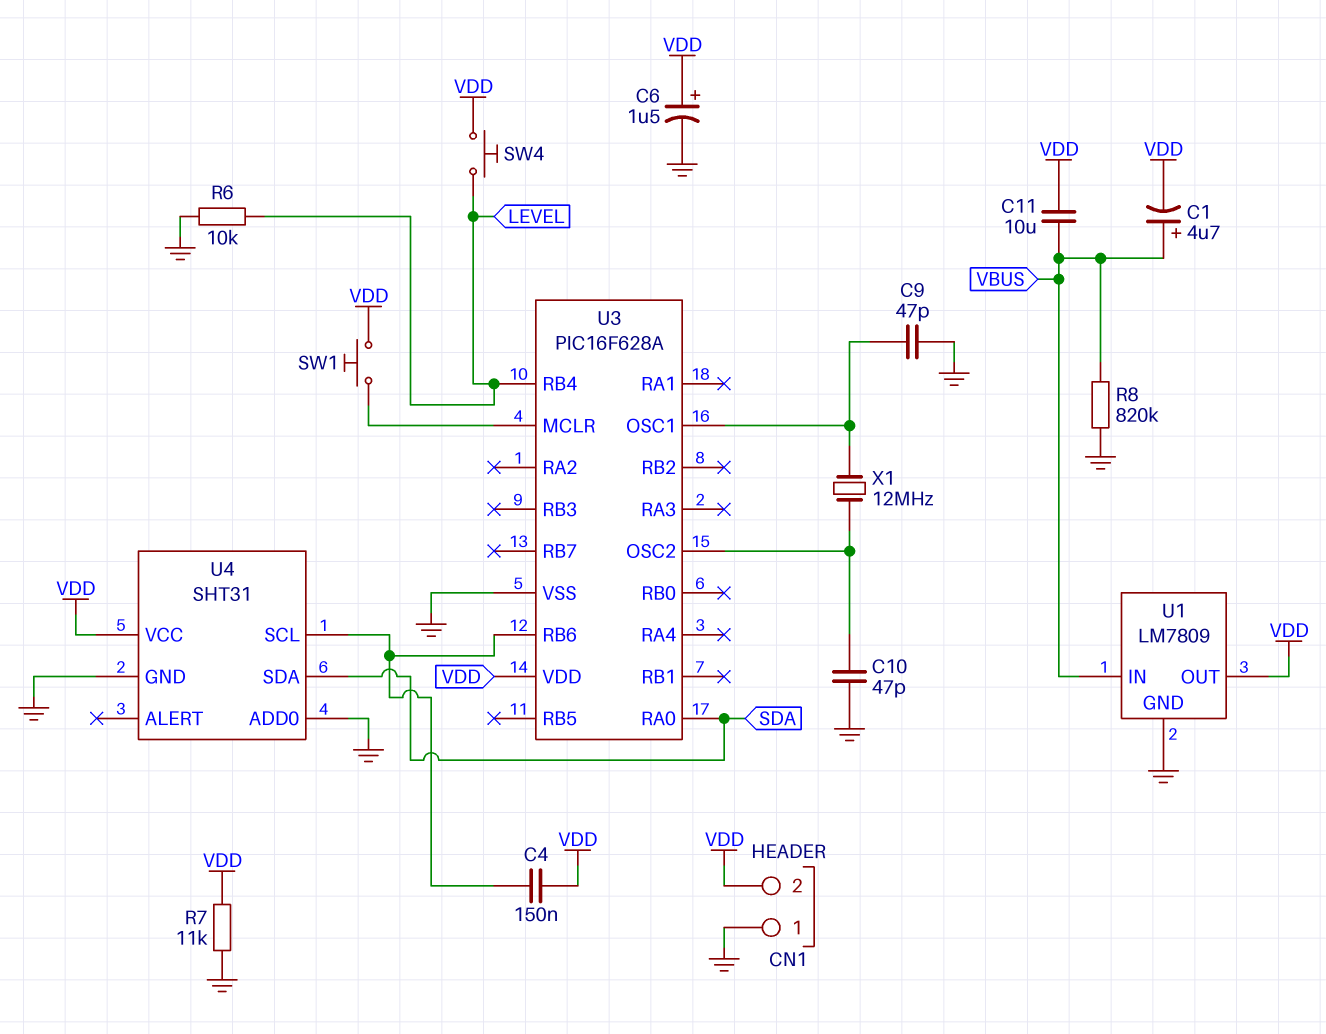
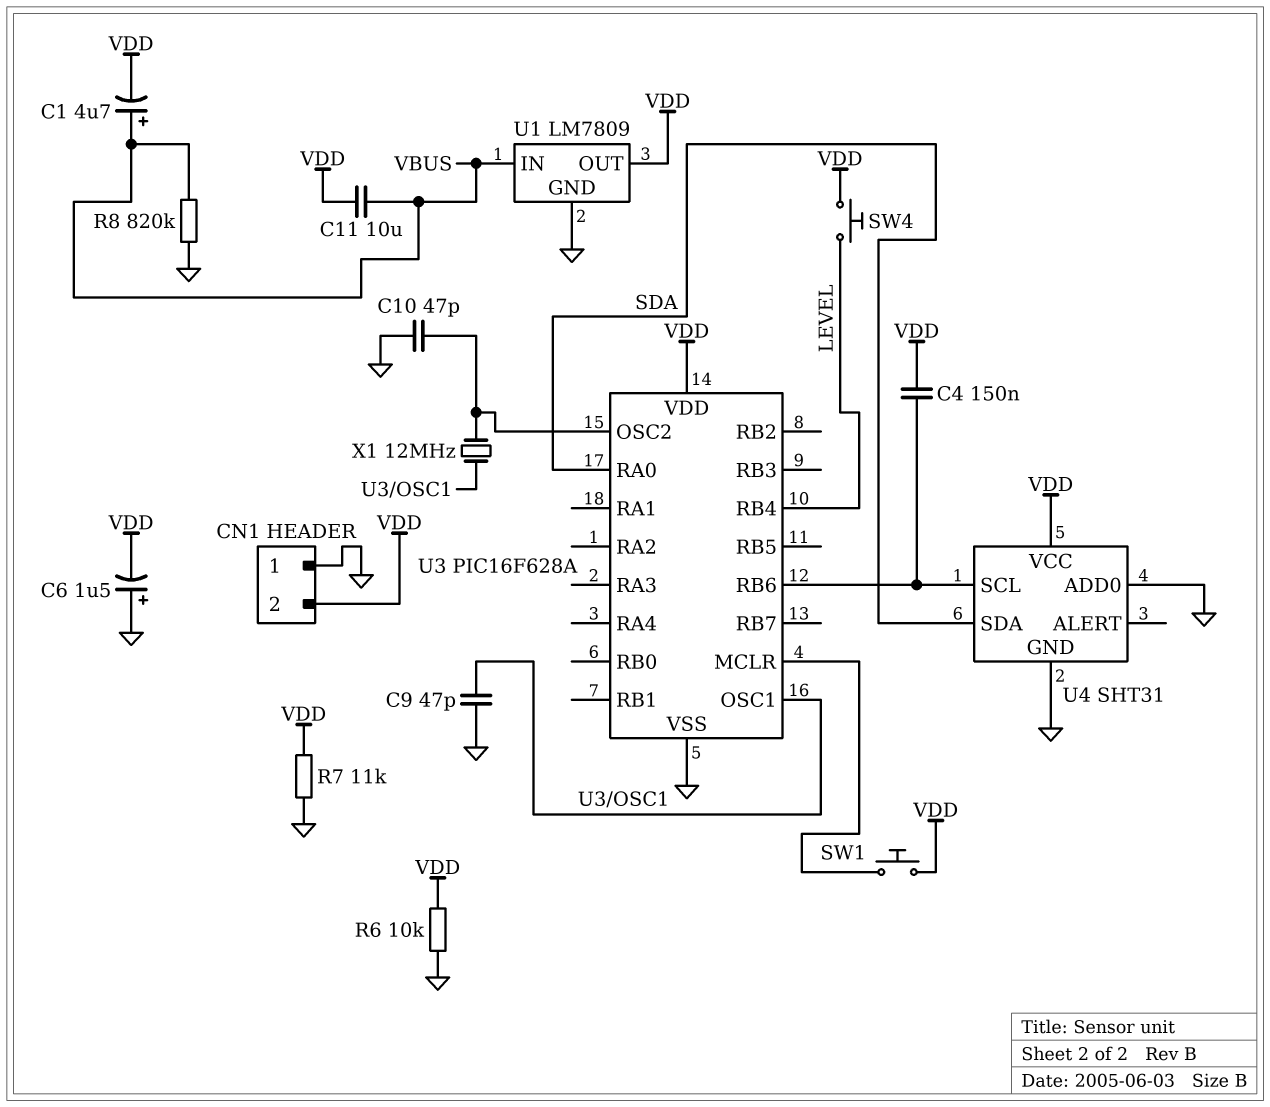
C6: 1.5uF (plus VDD, minus GND) -> 1.5uF (plus GND, minus VDD)
R6: 10k (GND, LEVEL) -> 10k (GND, VDD)

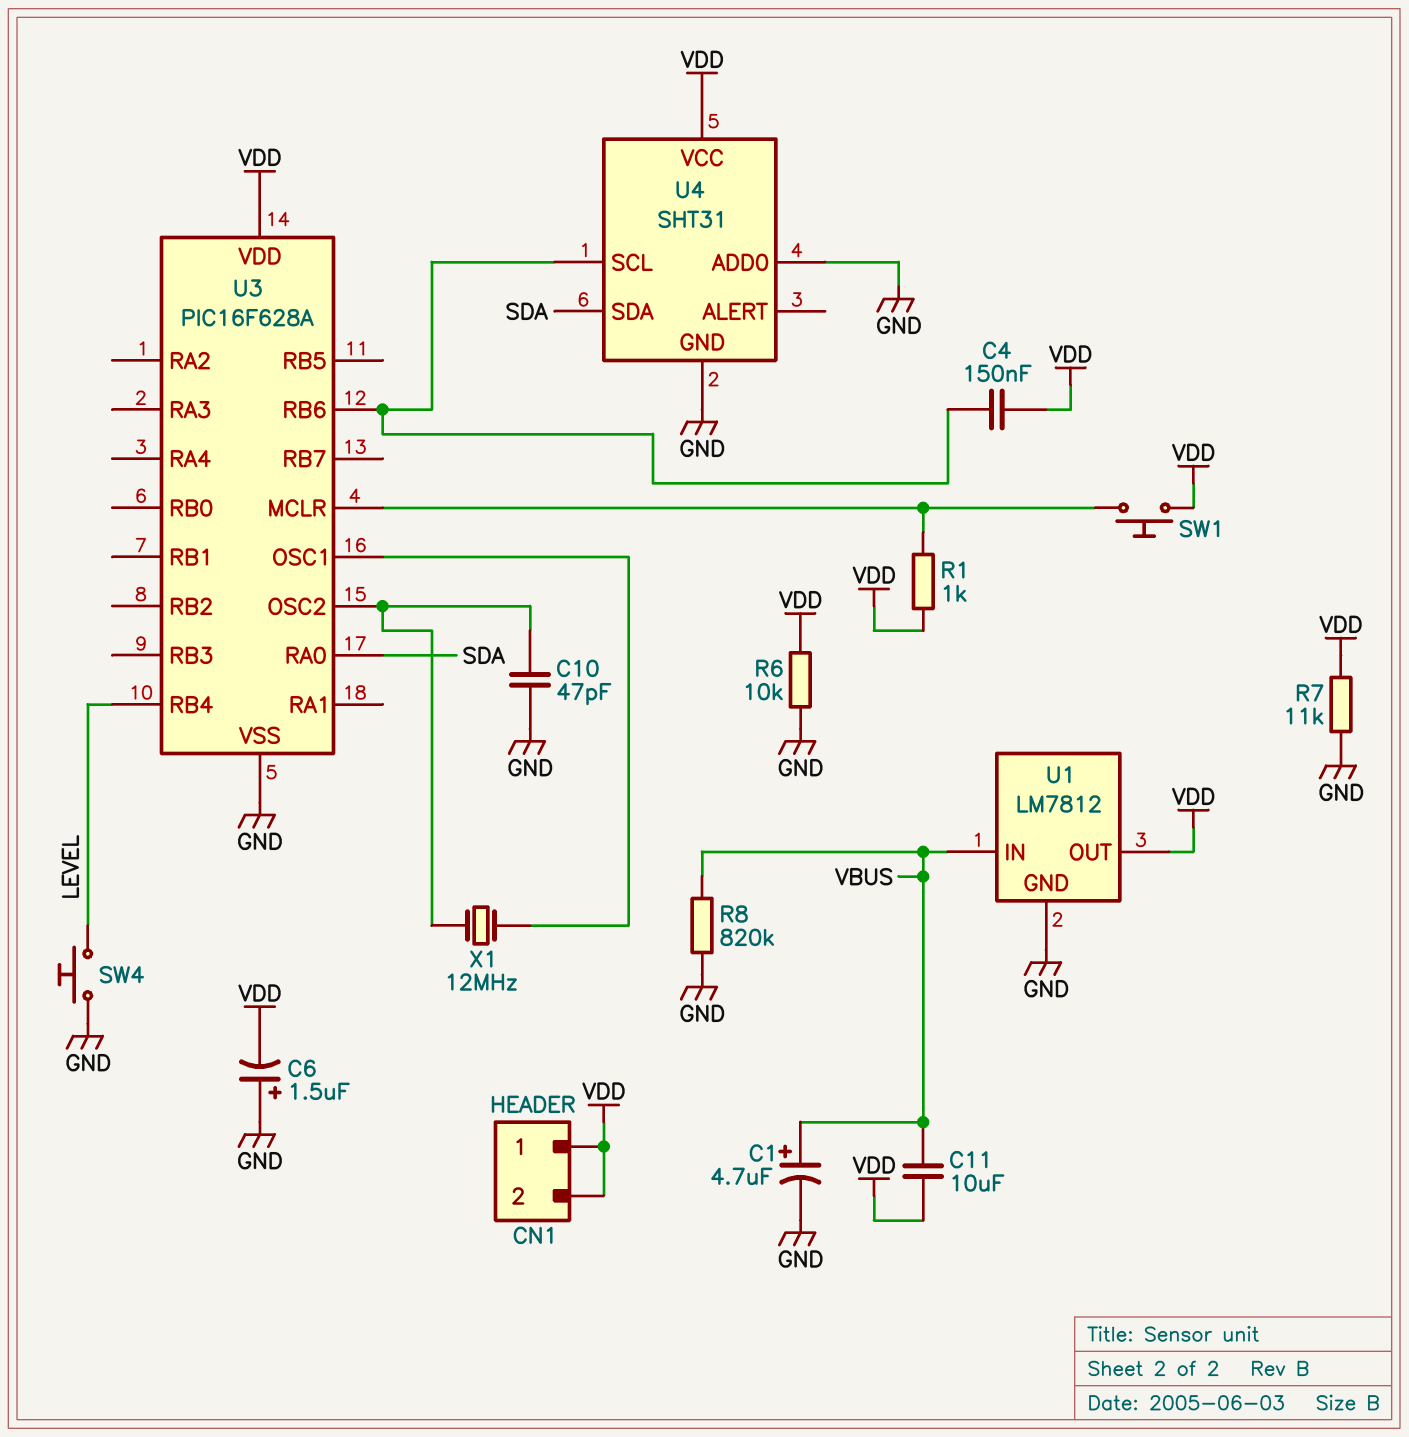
C1: 4.7uF (plus VBUS, minus VDD) -> 4.7uF (plus VBUS, minus GND)
C9: 47pF (GND, U3/OSC1) -> none
CN1 pin 1: GND -> VDD
R1: none -> 1k (U3/MCLR, VDD)
SW4: button (LEVEL, VDD) -> button (GND, LEVEL)
U1: LM7809 -> LM7812

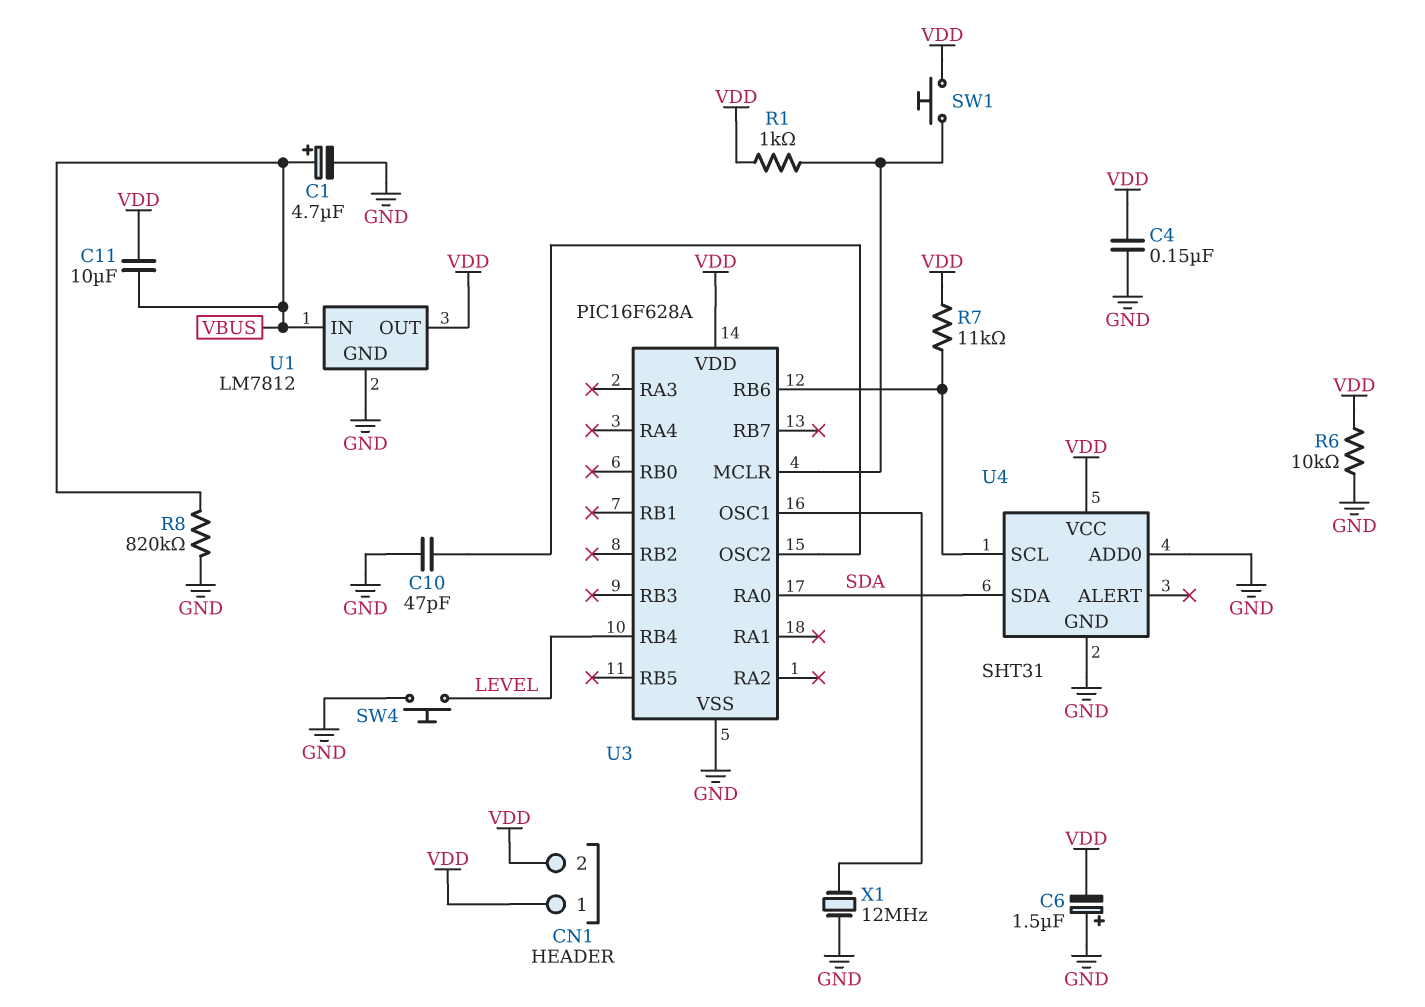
C4: 150nF (U3/RB6, VDD) -> 150nF (GND, VDD)
R7: 11k (GND, VDD) -> 11k (U3/RB6, VDD)
X1: 12MHz (U3/OSC1, U3/OSC2) -> 12MHz (GND, U3/OSC1)

